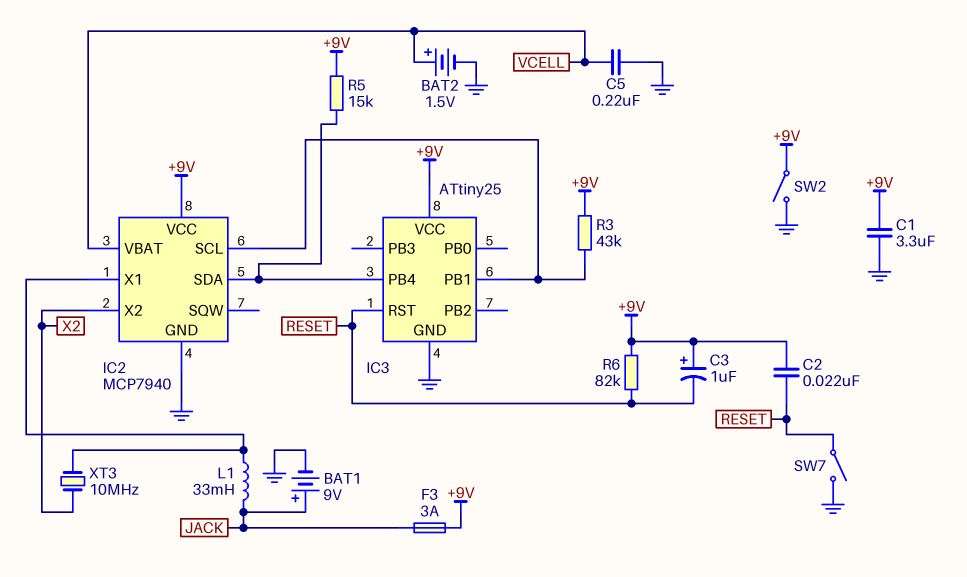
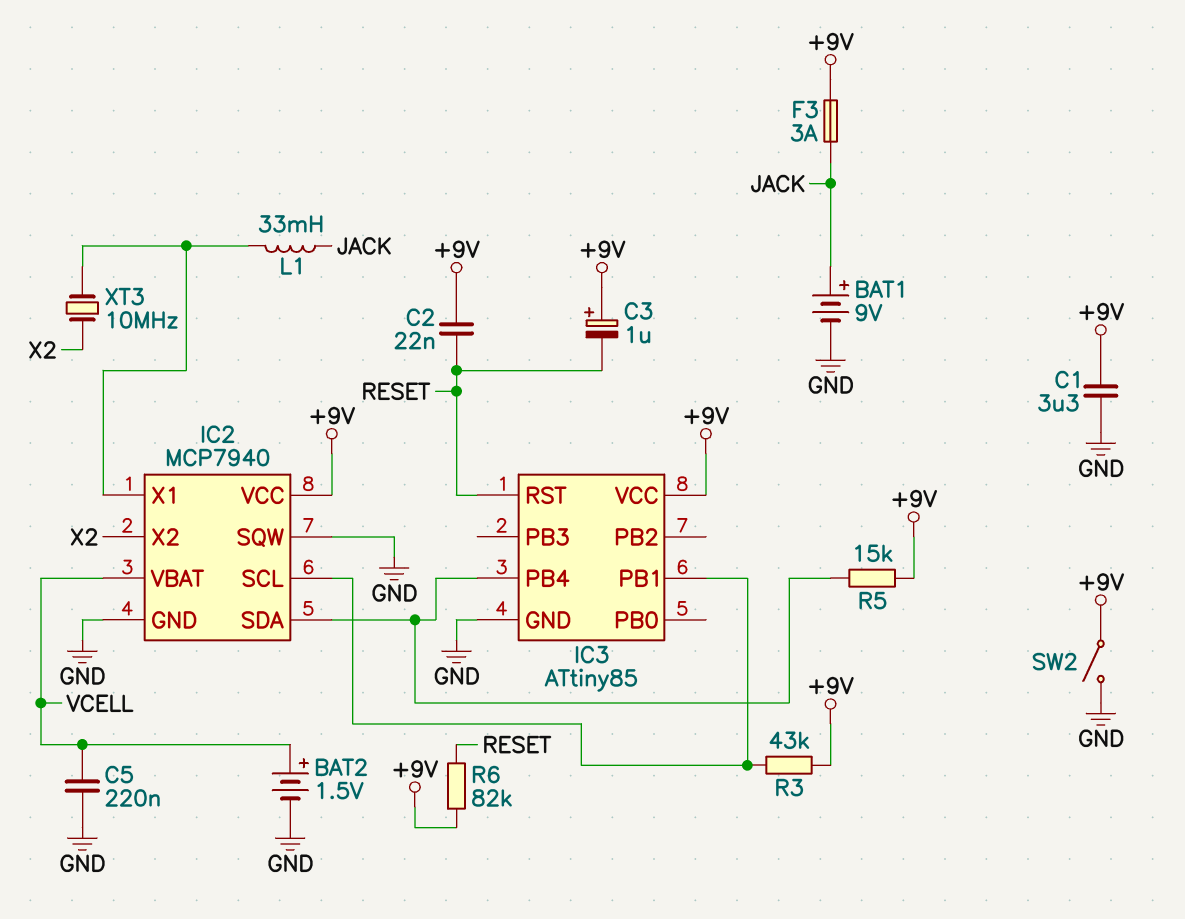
IC2 pin SQW: none -> GND
IC3: ATtiny25 -> ATtiny85
SW7: switch (GND, RESET) -> none

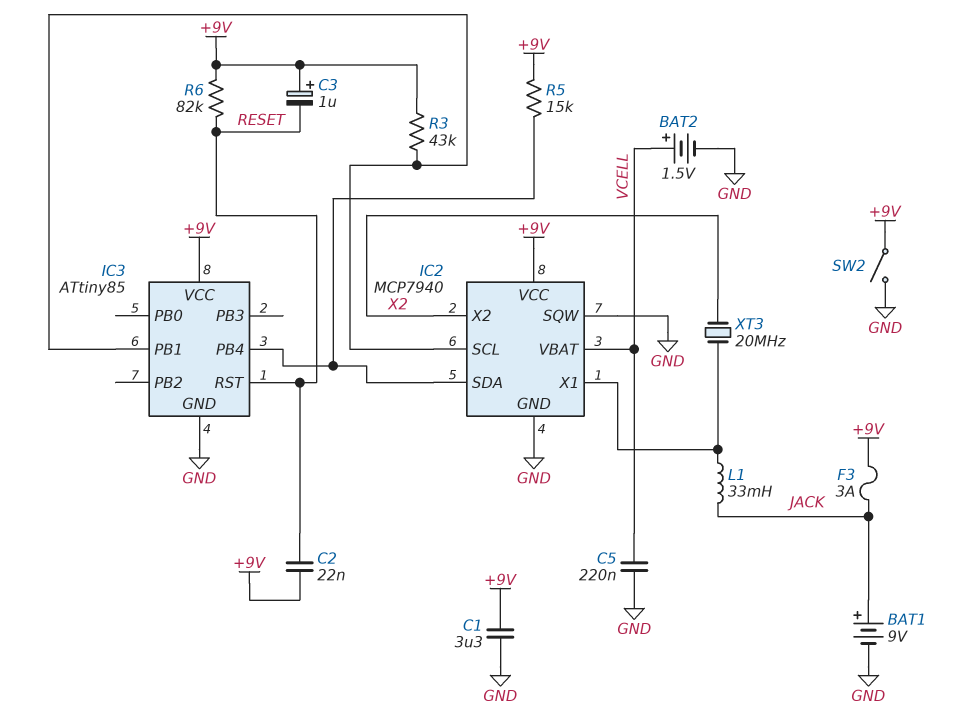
XT3: 10MHz (IC2/X1, X2) -> 20MHz (IC2/X1, X2)

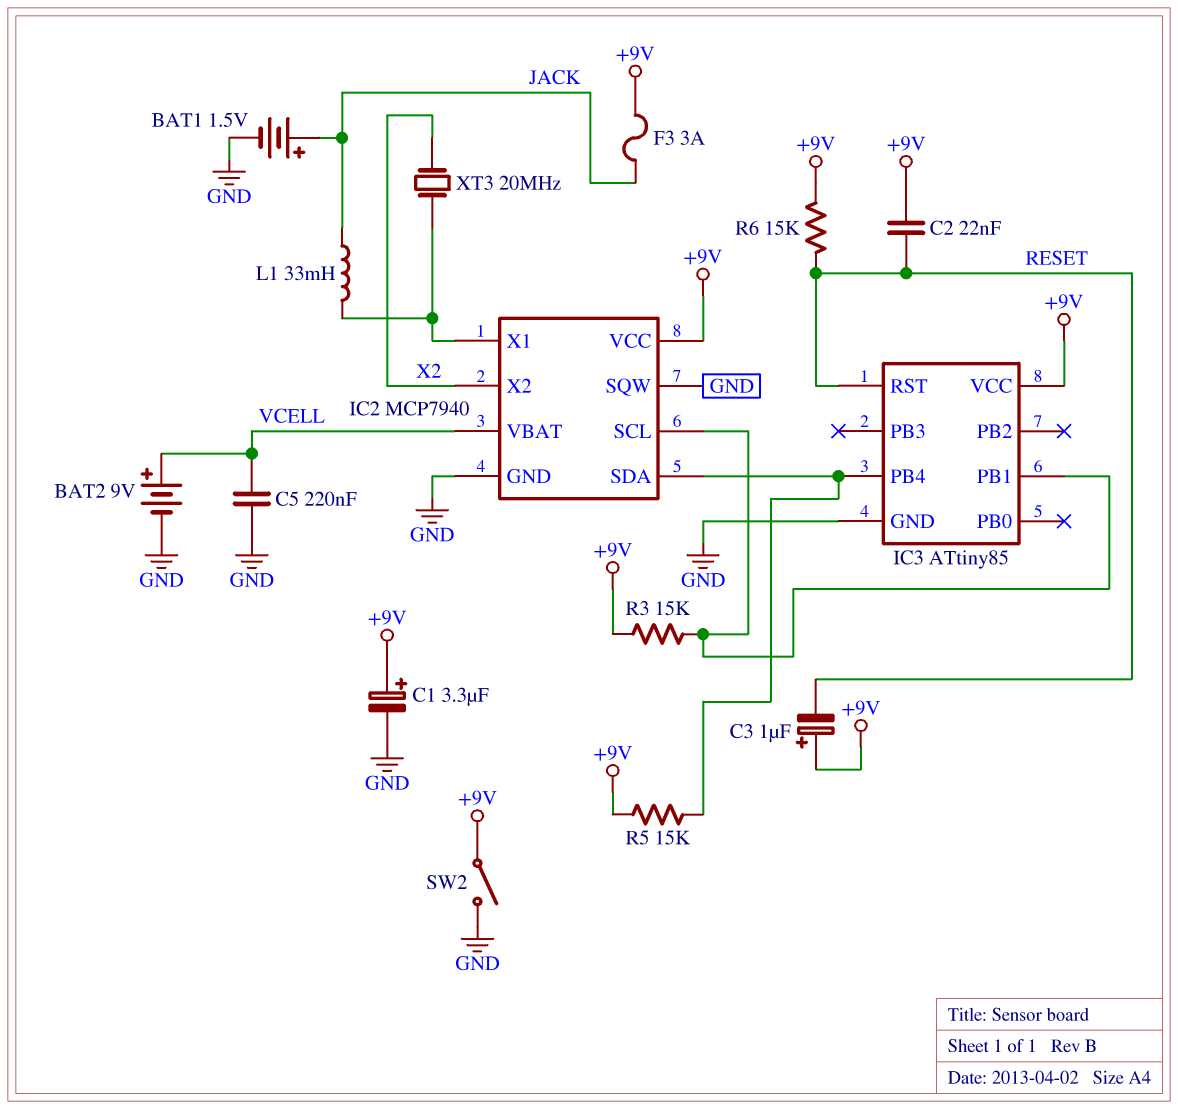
BAT1: 9V (plus JACK, minus GND) -> 1.5V (plus JACK, minus GND)
BAT2: 1.5V (plus VCELL, minus GND) -> 9V (plus VCELL, minus GND)
C1: 3.3uF (+9V, GND) -> 3.3uF (plus +9V, minus GND)
R3: 43k (+9V, IC2/SCL) -> 15k (+9V, IC2/SCL)
R6: 82k (+9V, RESET) -> 15k (+9V, RESET)

